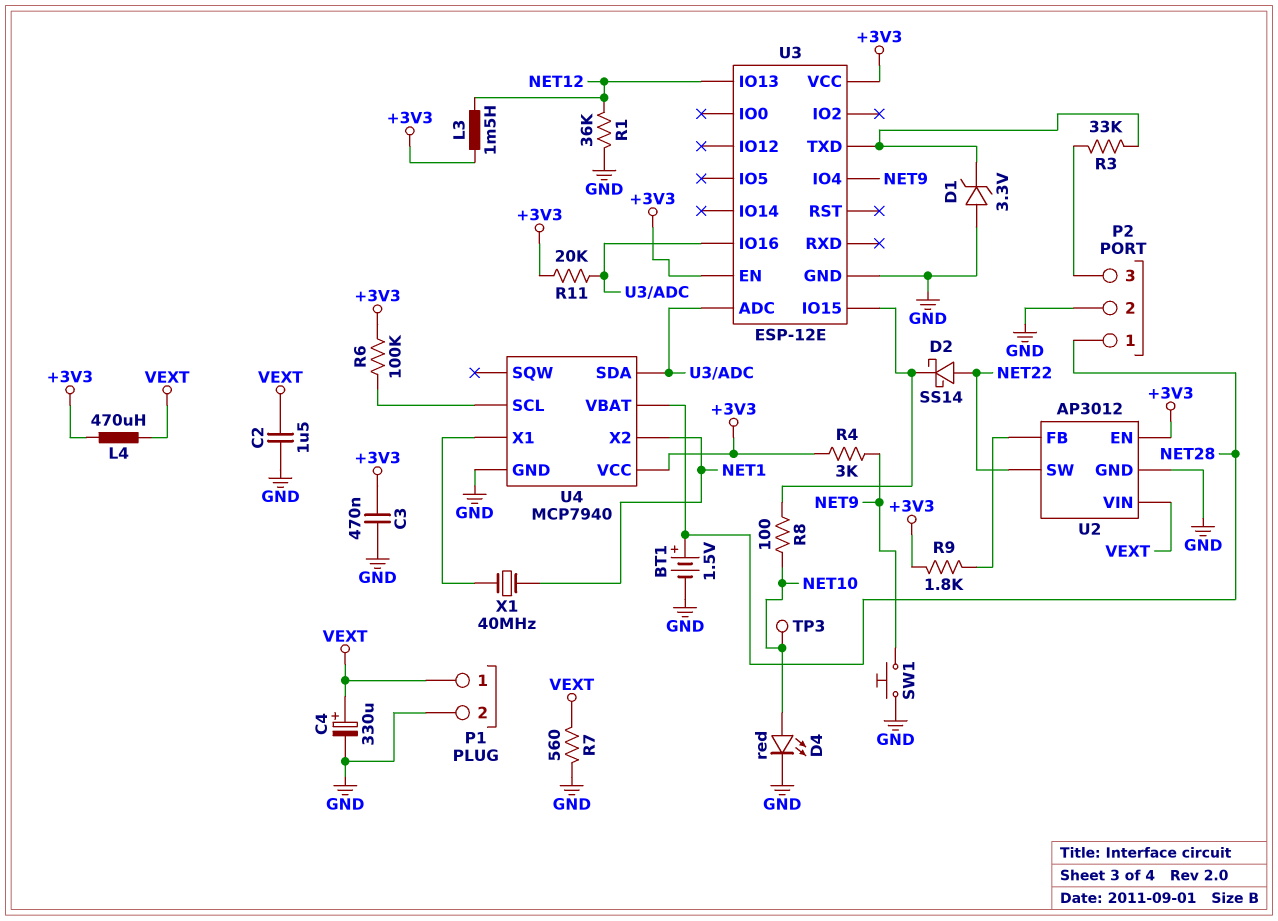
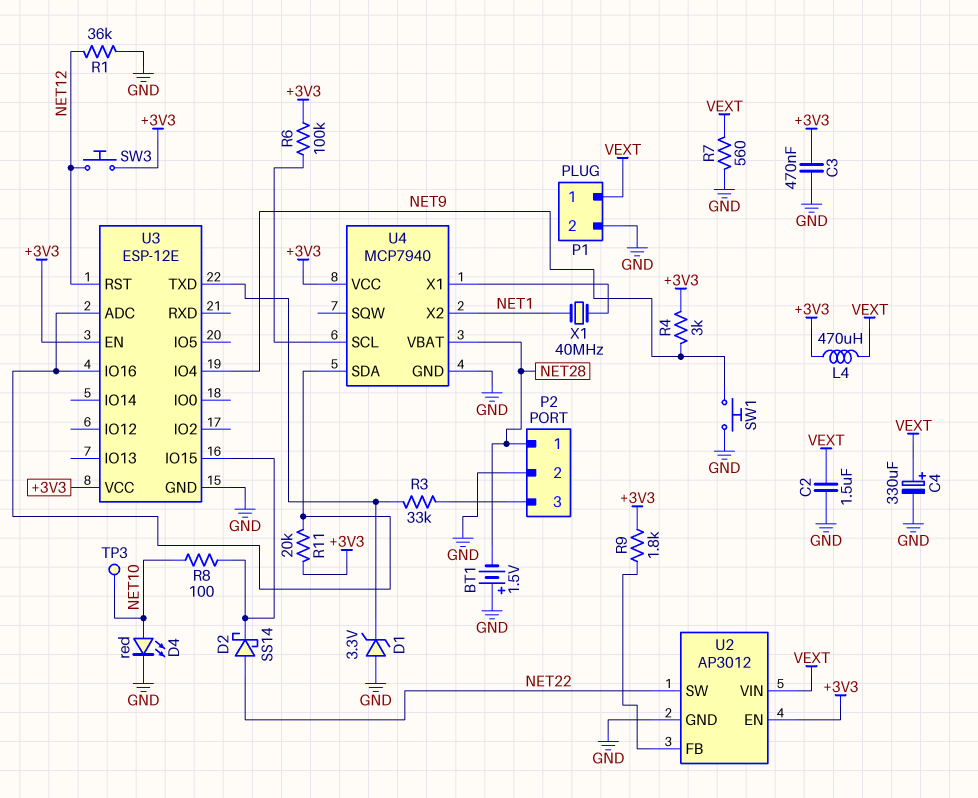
BT1: 1.5V (plus NET28, minus GND) -> 1.5V (plus GND, minus NET28)
L3: 1.5mH (+3V3, NET12) -> none
SW3: none -> button (+3V3, NET12)
U3 pin IO13: NET12 -> none
U3 pin RST: none -> NET12

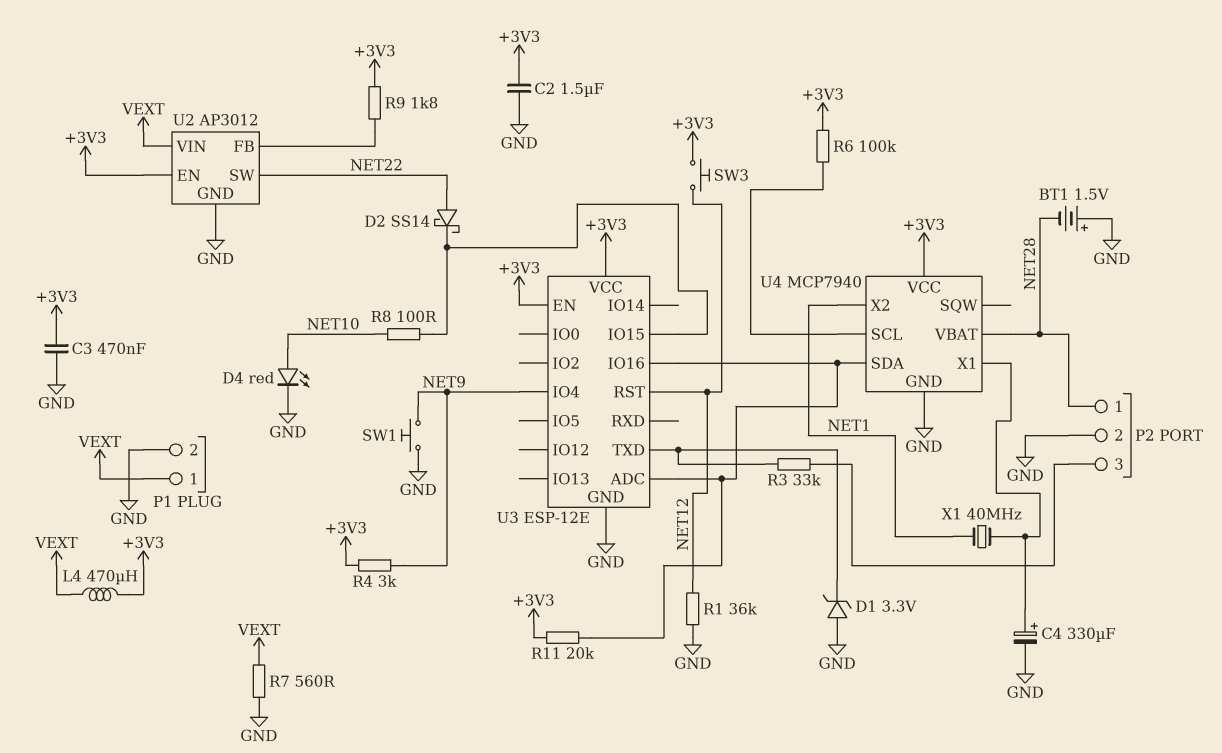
C2: 1.5uF (GND, VEXT) -> 1.5uF (+3V3, GND)
C4: 330uF (plus VEXT, minus GND) -> 330uF (plus U4/X1, minus GND)
TP3: test point (NET10) -> none

